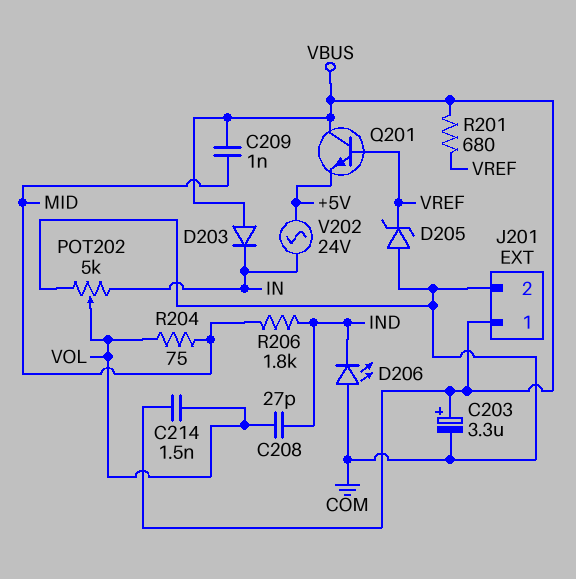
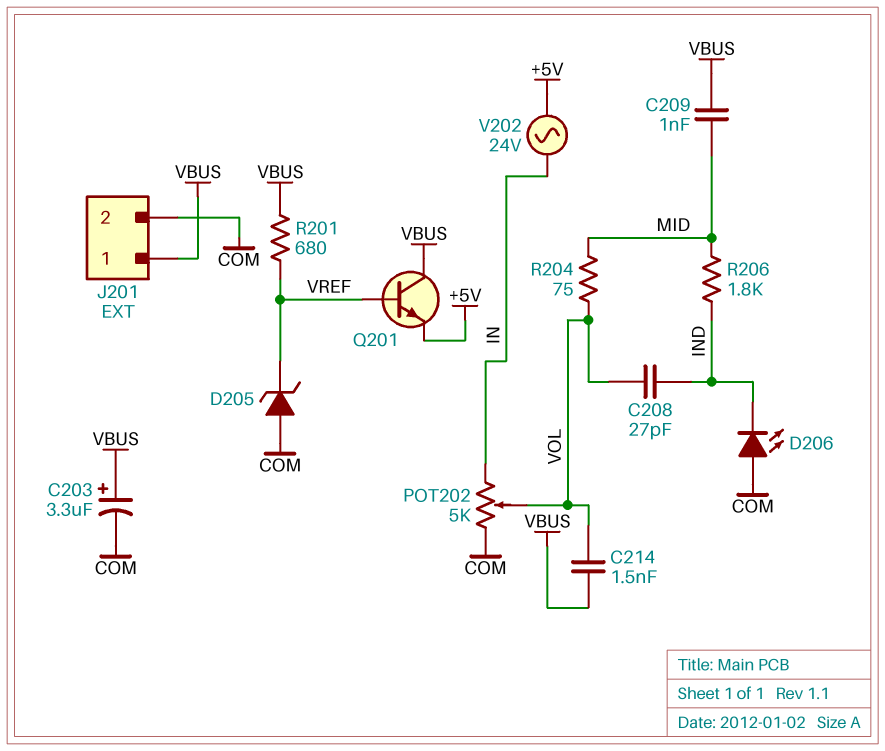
D203: diode (A VBUS, K IN) -> none

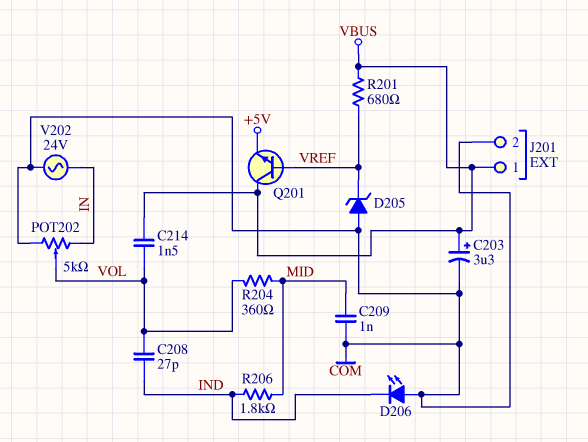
C209: 1nF (MID, VBUS) -> 1nF (COM, MID)
R204: 75 (MID, VOL) -> 360 (MID, VOL)
V202: AC 24V (+5V, IN) -> AC 24V (COM, IN)

